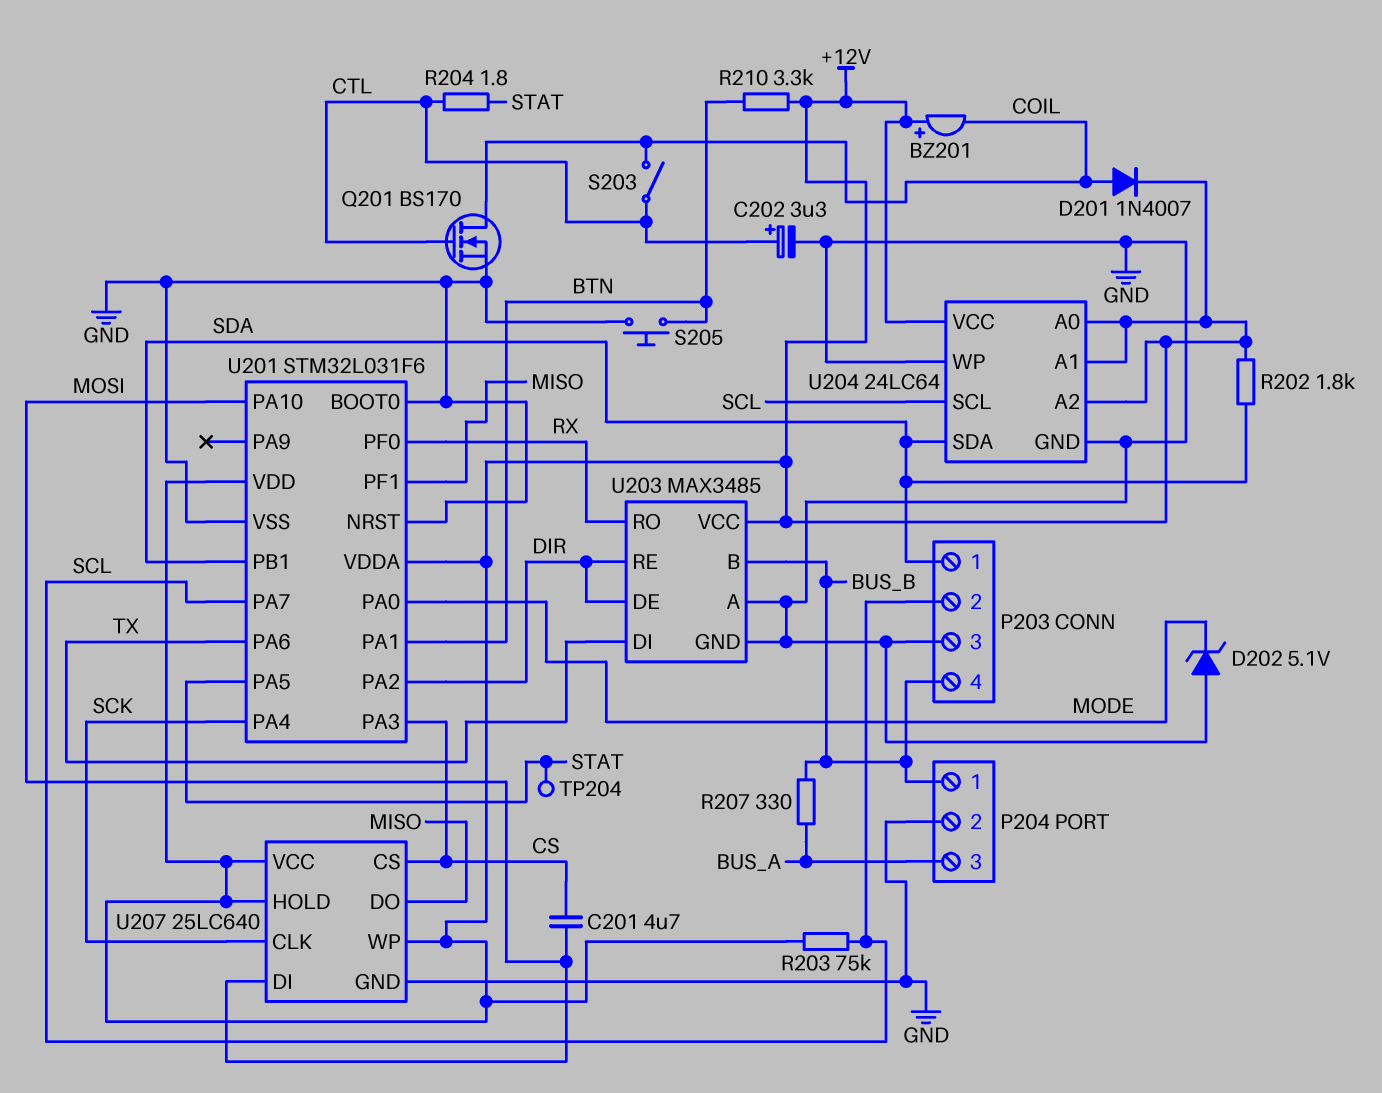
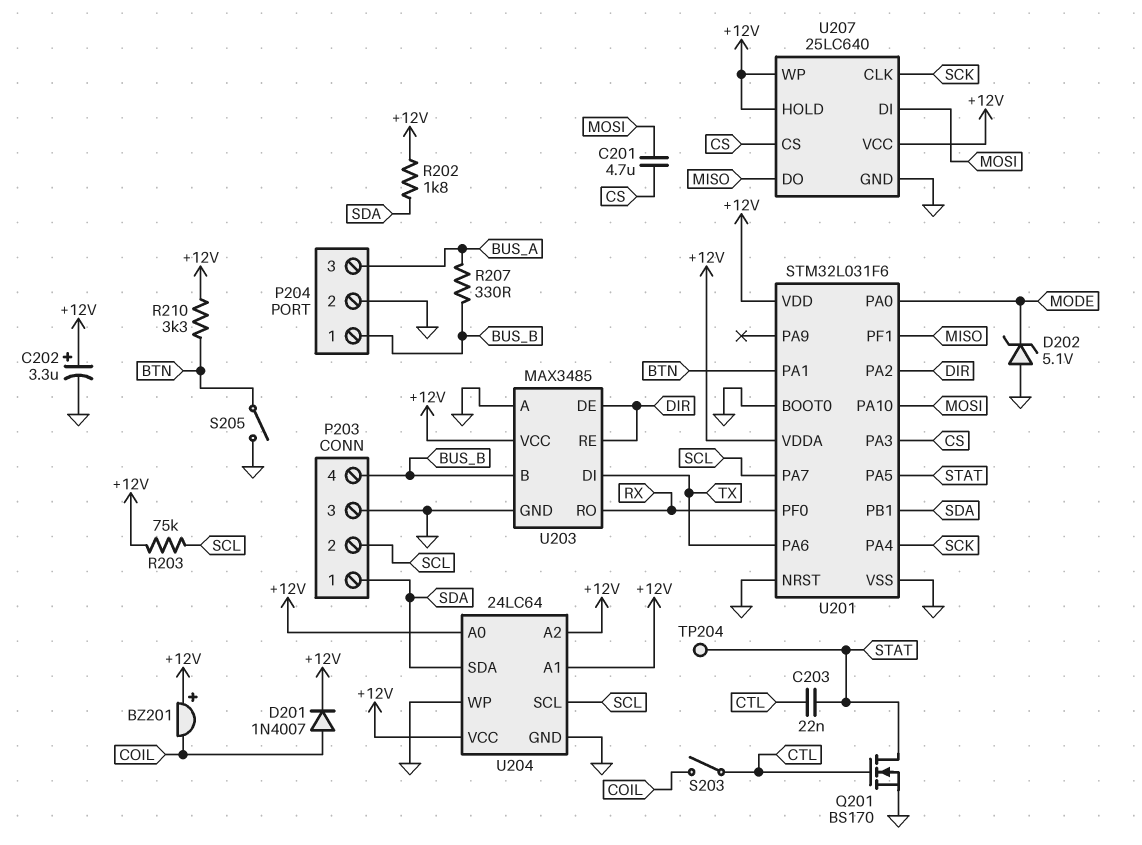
C202: 3.3uF (plus CTL, minus GND) -> 3.3uF (plus +12V, minus GND)
C203: none -> 22nF (CTL, STAT)
Q201: NMOS BS170 (G CTL, D COIL, S GND) -> NMOS BS170 (G CTL, D STAT, S GND)
R204: 1.8 (CTL, STAT) -> none
S205: button (BTN, GND) -> switch (BTN, GND)

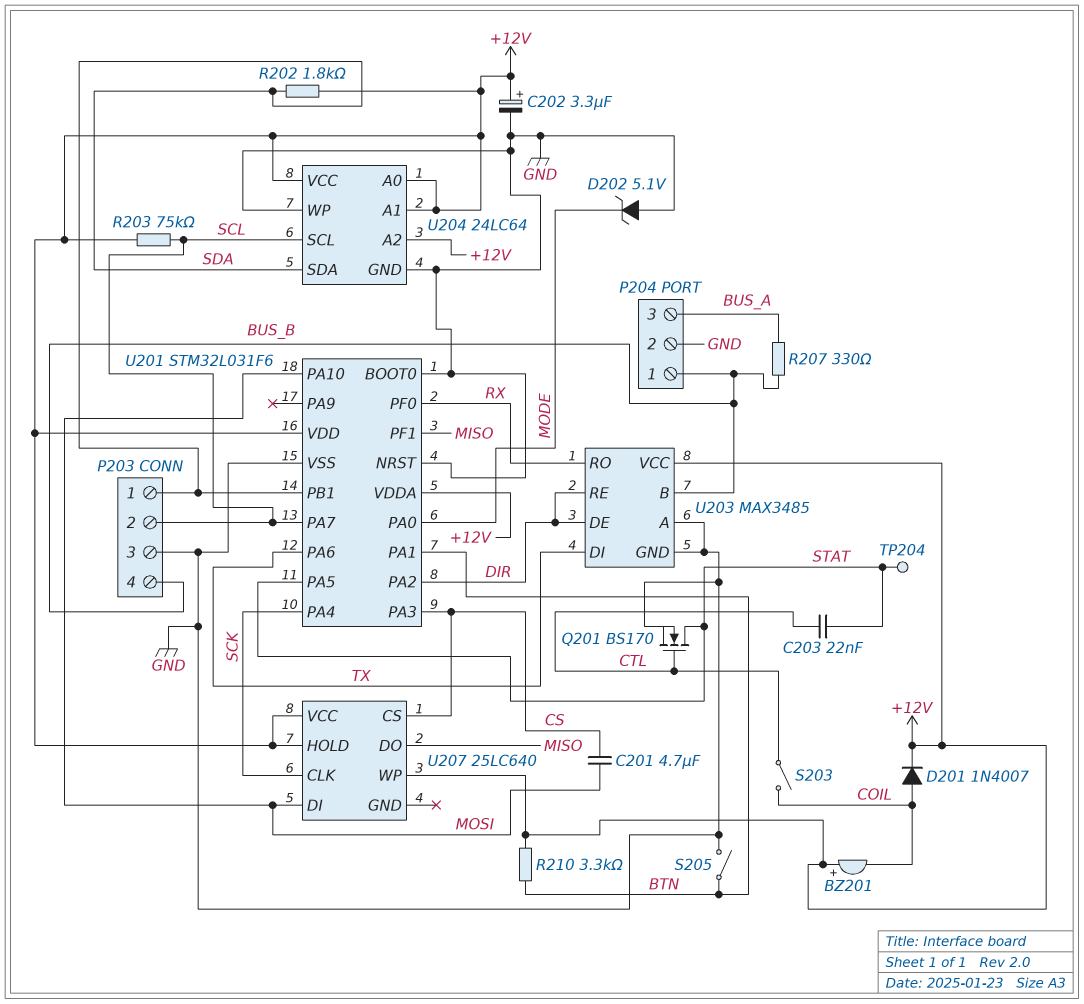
U207 pin GND: GND -> none

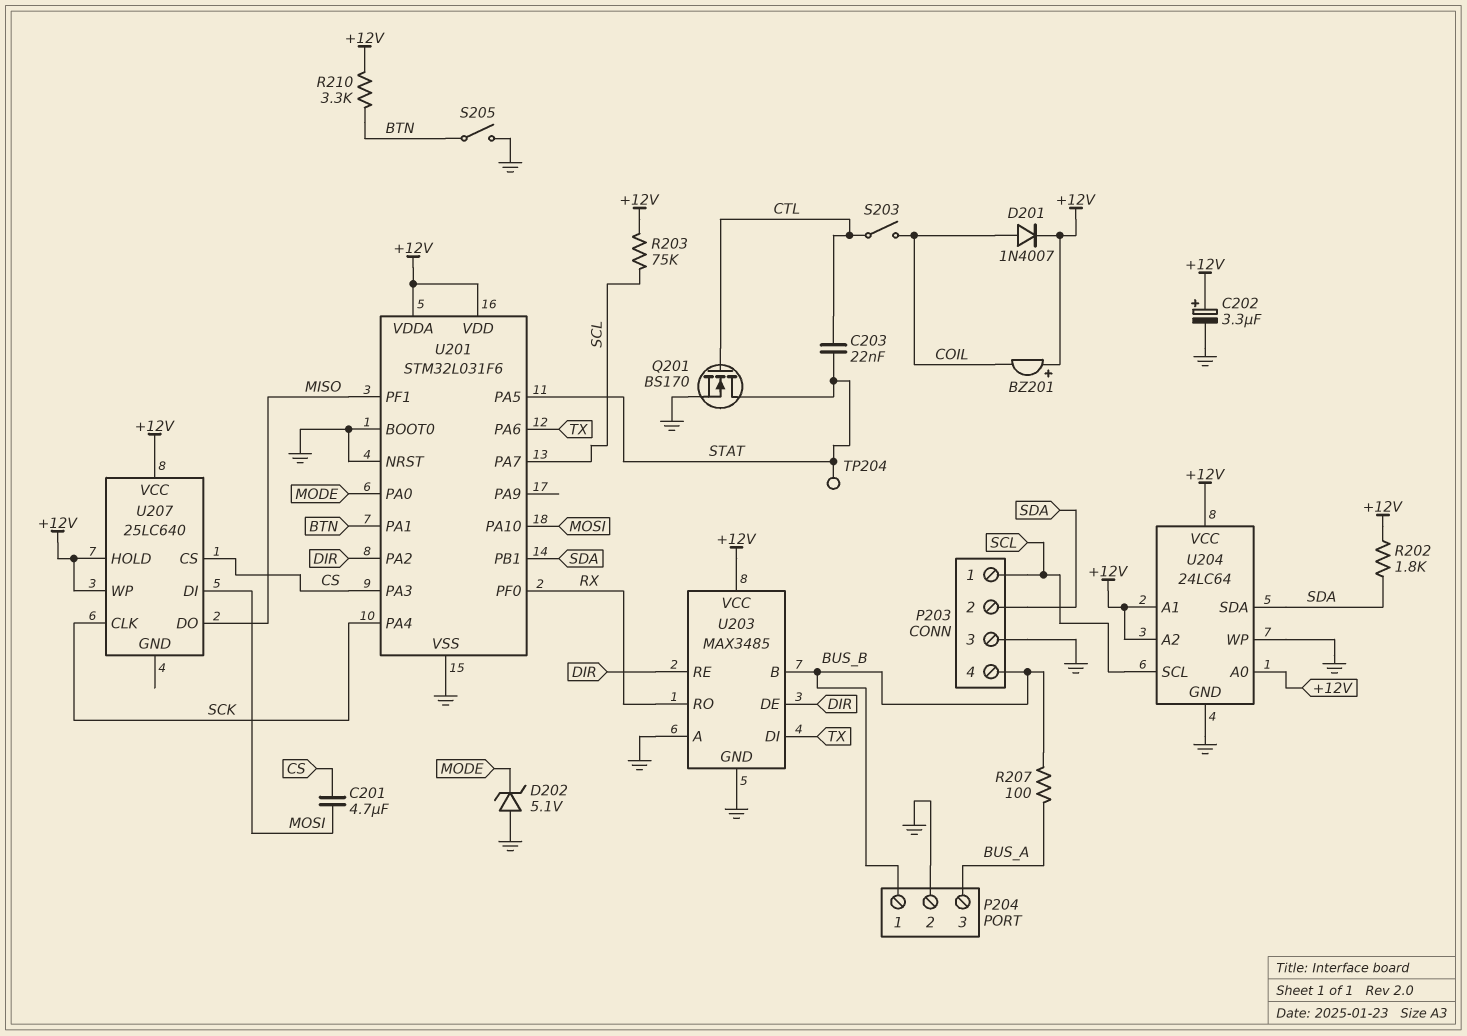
P203 pin 1: SDA -> SCL
P203 pin 2: SCL -> SDA
R207: 330 (BUS_A, BUS_B) -> 100 (BUS_A, BUS_B)

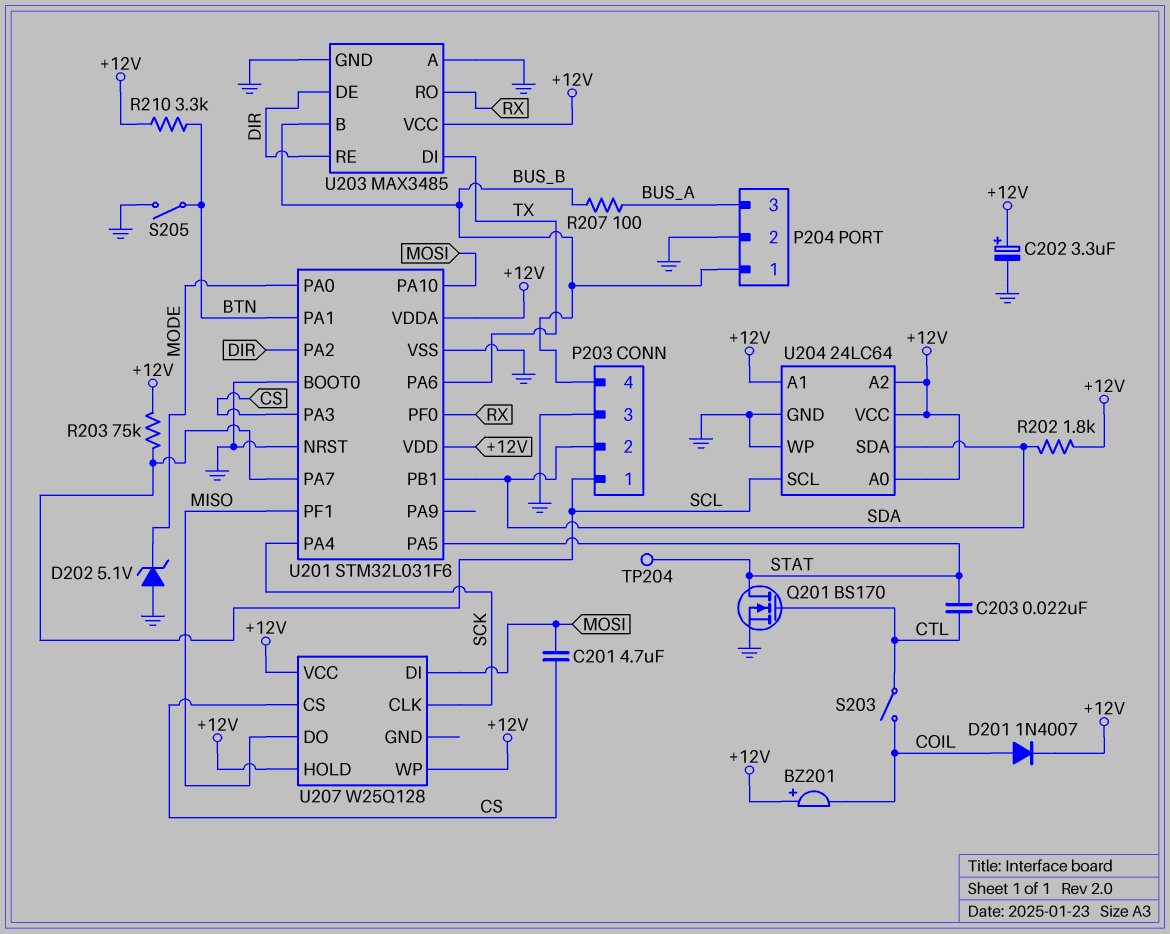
U207: 25LC640 -> W25Q128

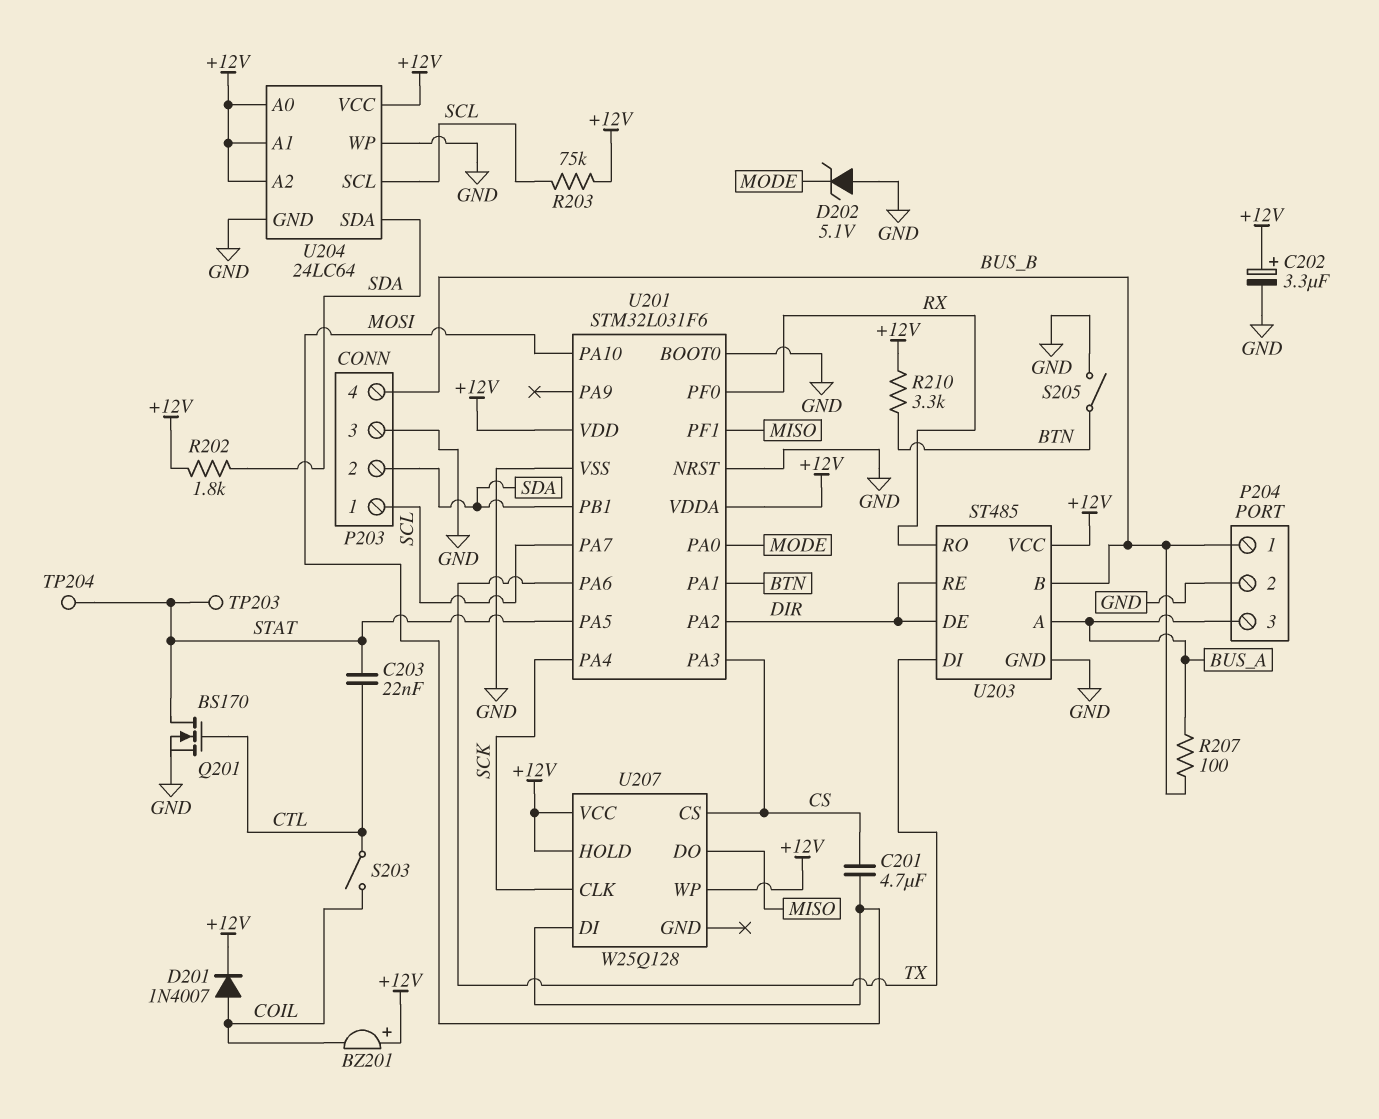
TP203: none -> test point (STAT)
U203: MAX3485 -> ST485
U203 pin A: GND -> BUS_A

